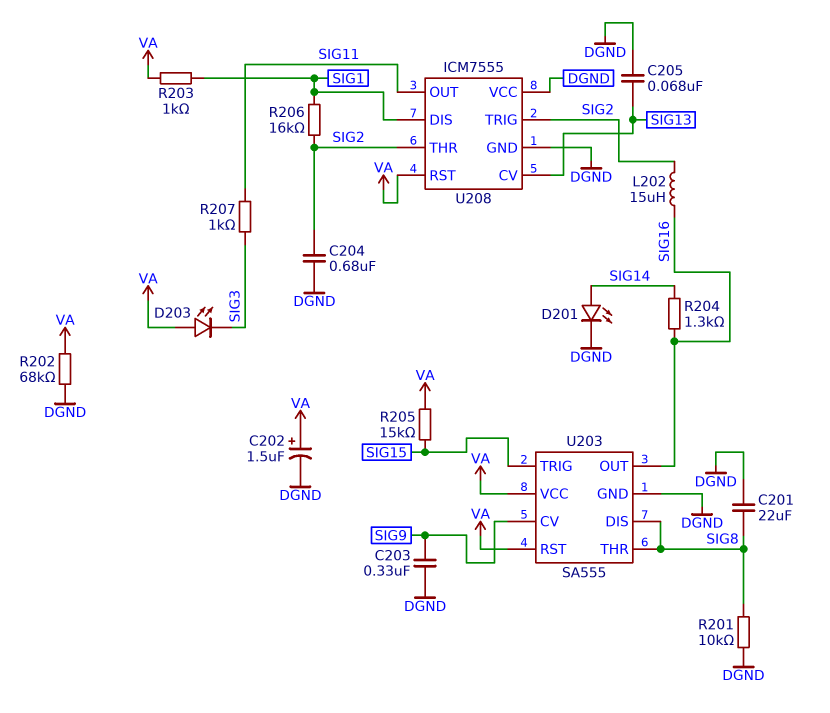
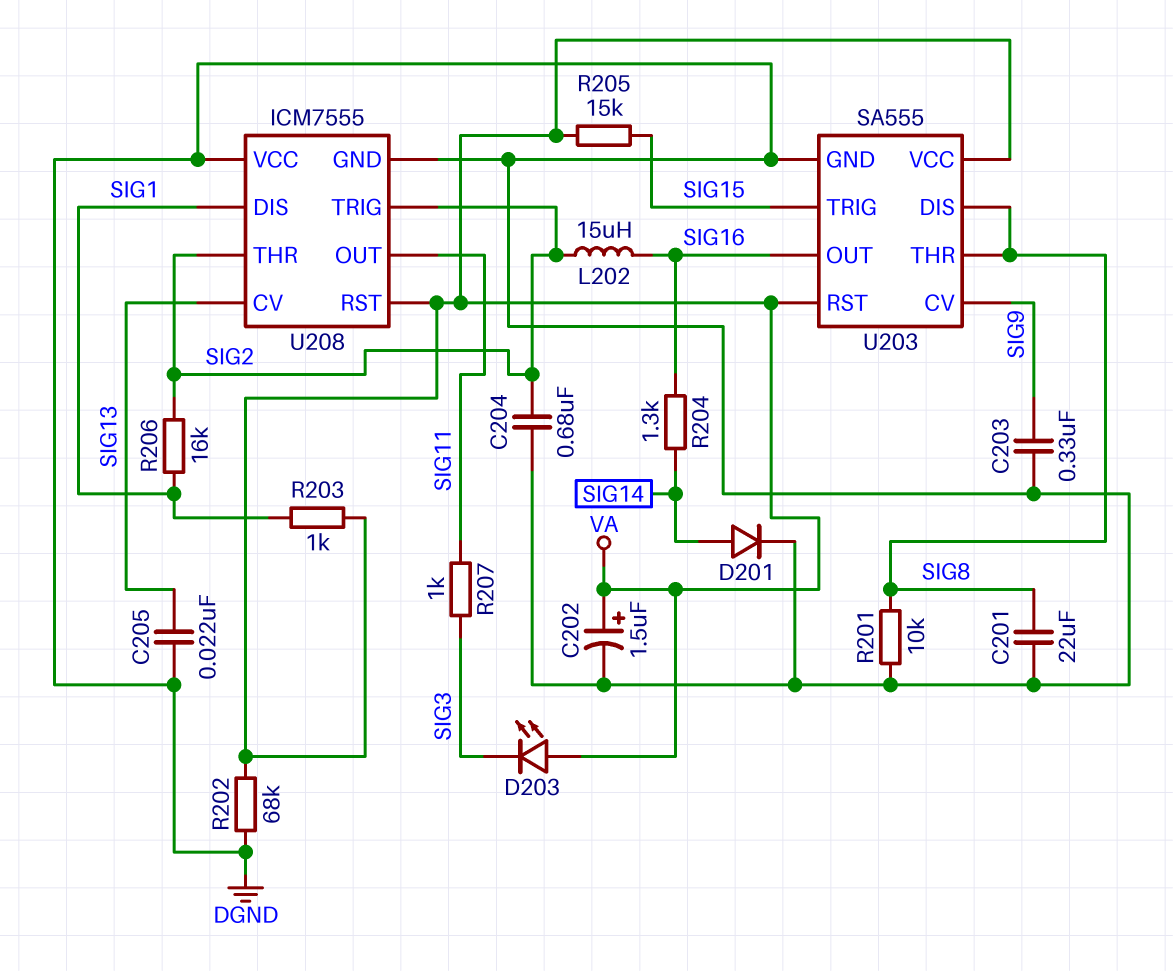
C205: 68nF (DGND, SIG13) -> 22nF (DGND, SIG13)
D201: LED (A SIG14, K DGND) -> diode (A SIG14, K DGND)

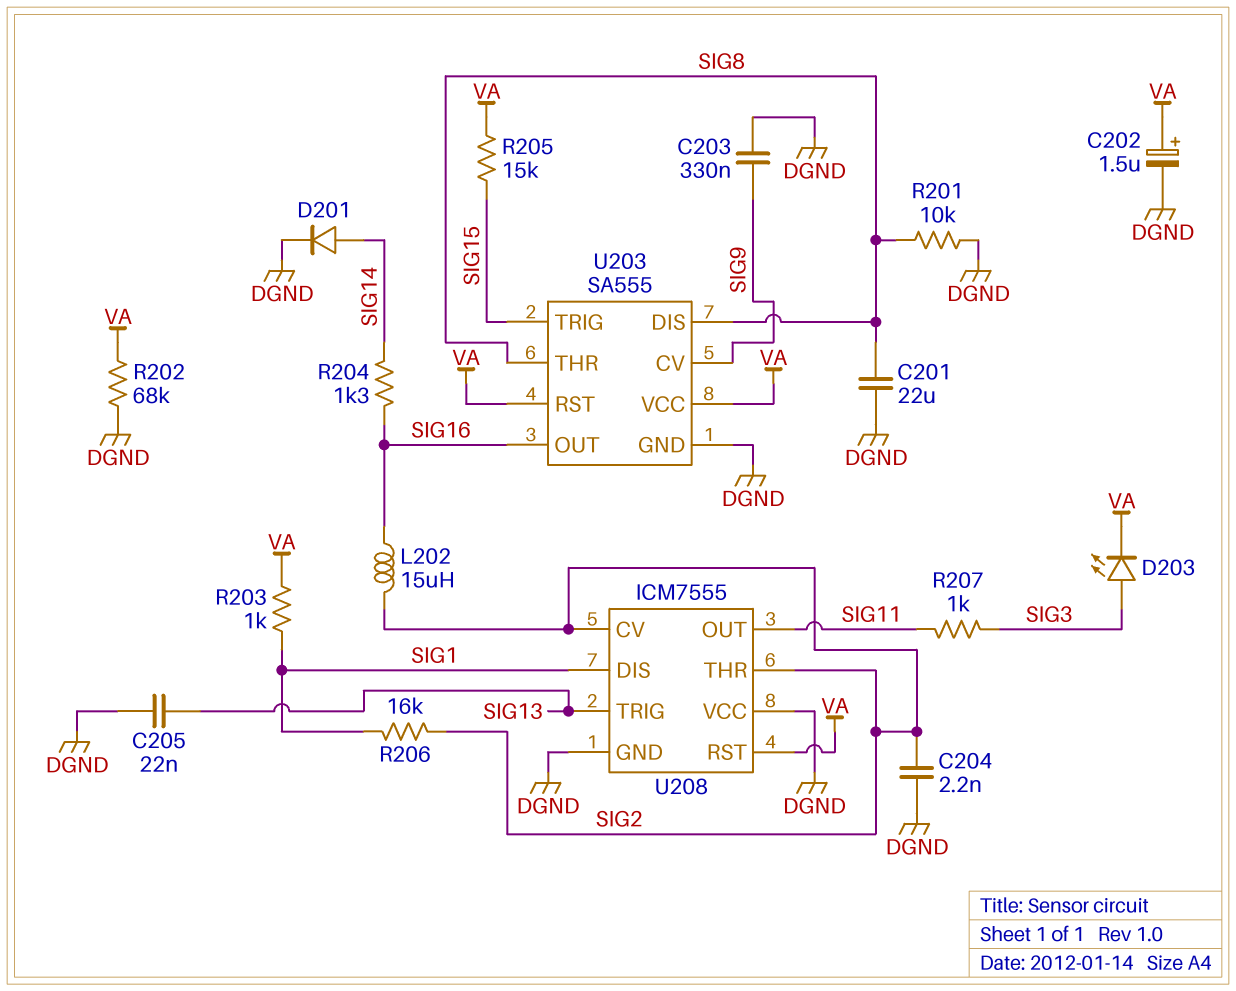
C204: 680nF (DGND, SIG2) -> 2.2nF (DGND, SIG2)
D203: LED (A VA, K SIG3) -> LED (A SIG3, K VA)
U208 pin CV: SIG13 -> SIG2
U208 pin TRIG: SIG2 -> SIG13

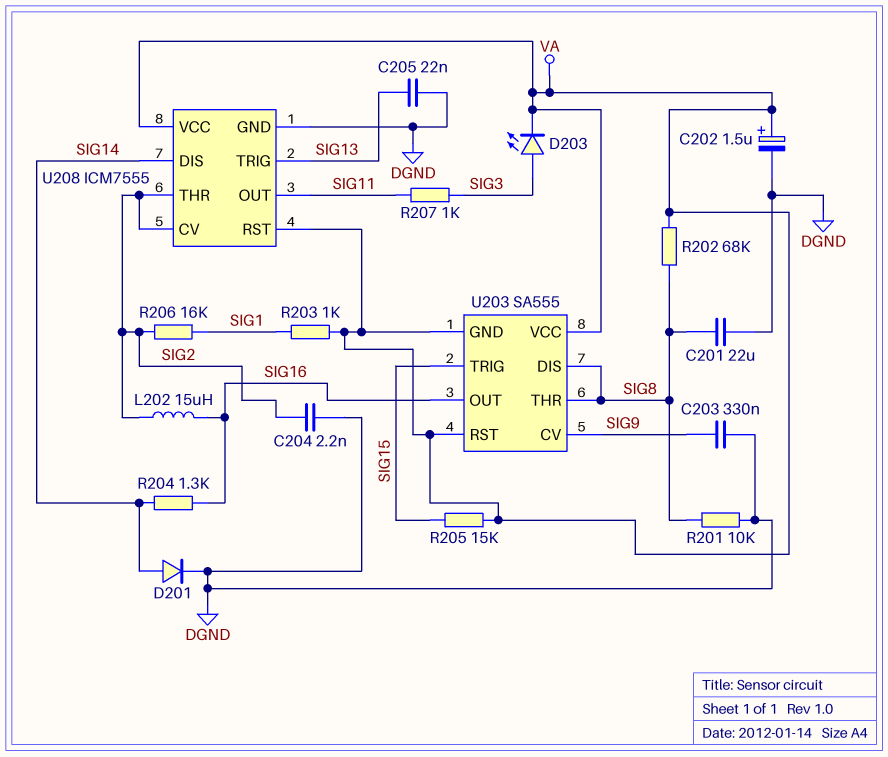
R202: 68k (DGND, VA) -> 68k (SIG8, VA)
U203 pin GND: DGND -> VA
U208 pin DIS: SIG1 -> SIG14
U208 pin VCC: DGND -> VA

